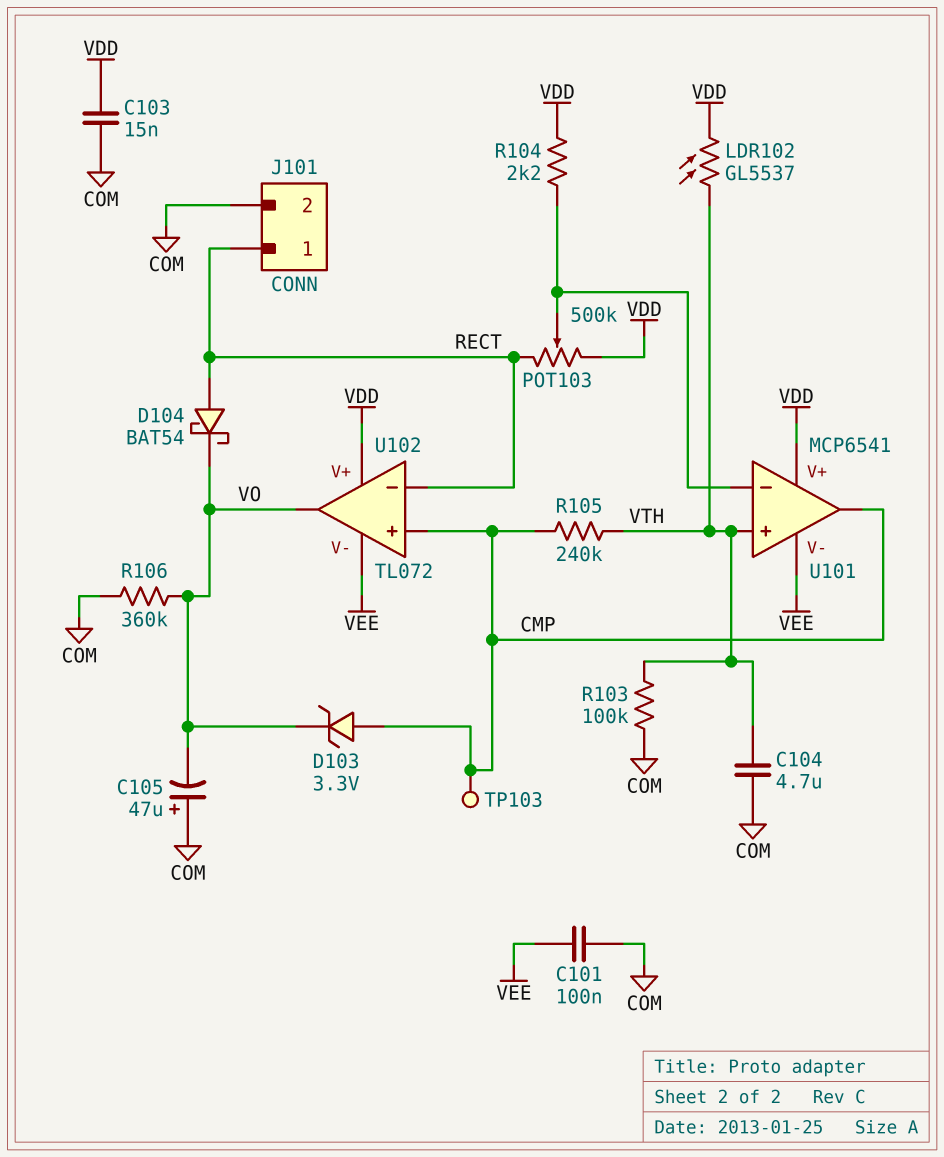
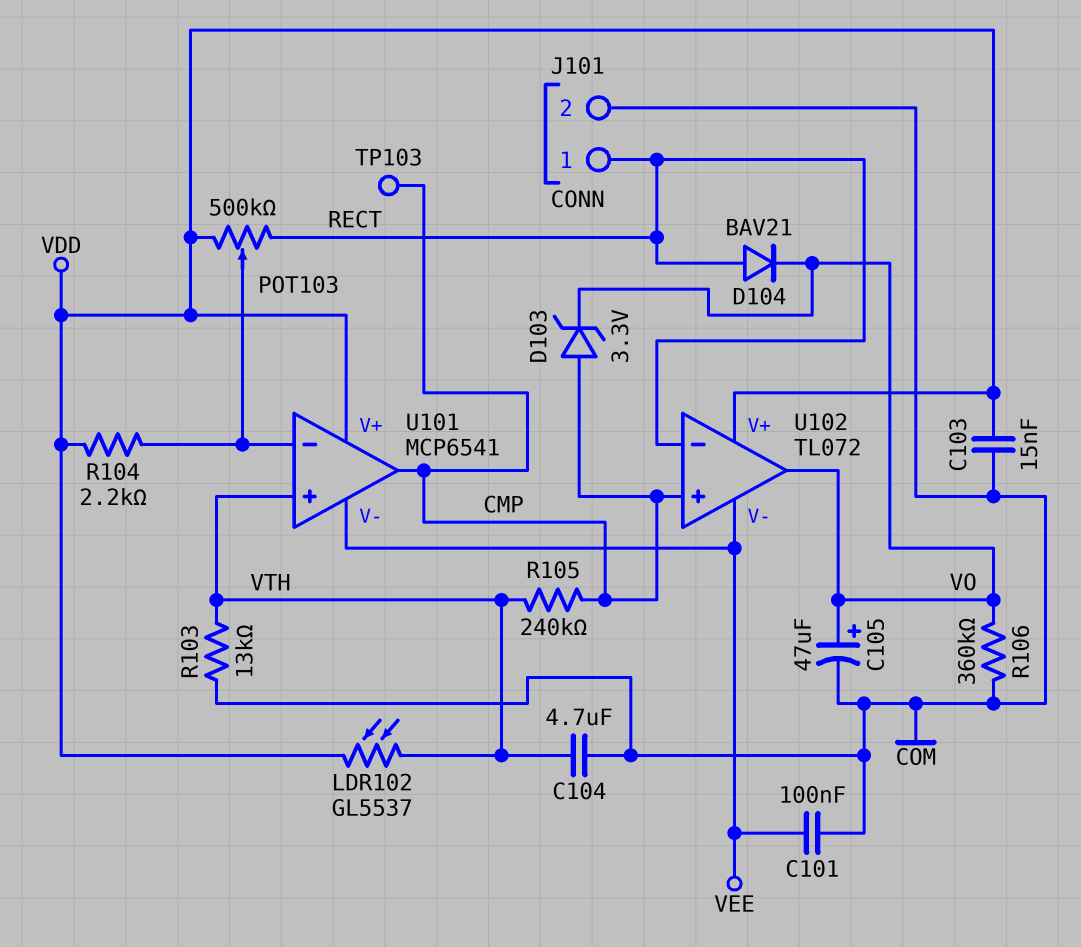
C105: 47uF (plus COM, minus VO) -> 47uF (plus VO, minus COM)
D104: schottky BAT54 (A RECT, K VO) -> diode BAV21 (A RECT, K VO)
R103: 100k (COM, VTH) -> 13k (COM, VTH)

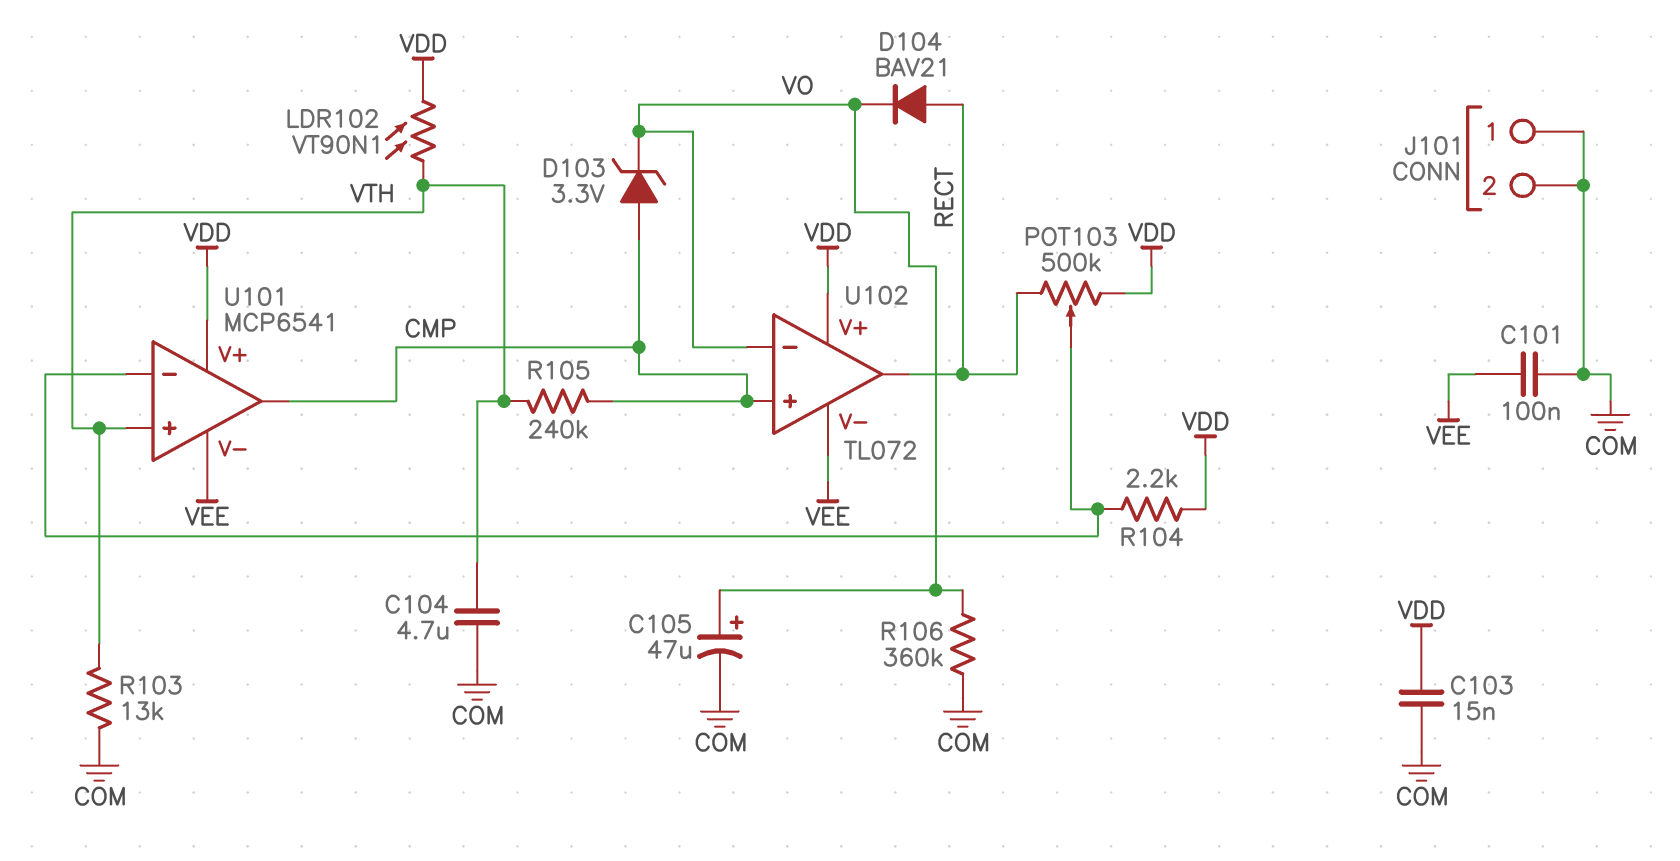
J101 pin 1: RECT -> COM
LDR102: GL5537 (VDD, VTH) -> VT90N1 (VDD, VTH)
TP103: test point (CMP) -> none
U102 pin in-: RECT -> VO
U102 pin out: VO -> RECT

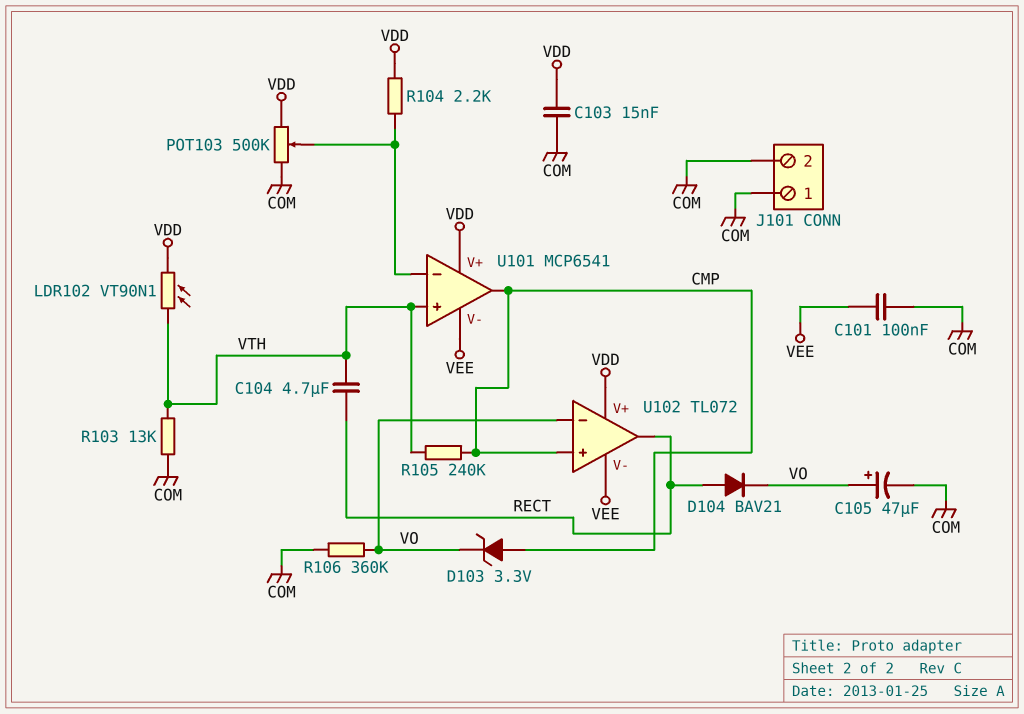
C104: 4.7uF (COM, VTH) -> 4.7uF (RECT, VTH)
POT103: 500k (RECT, VDD, wiper U101/in-) -> 500k (COM, VDD, wiper U101/in-)

